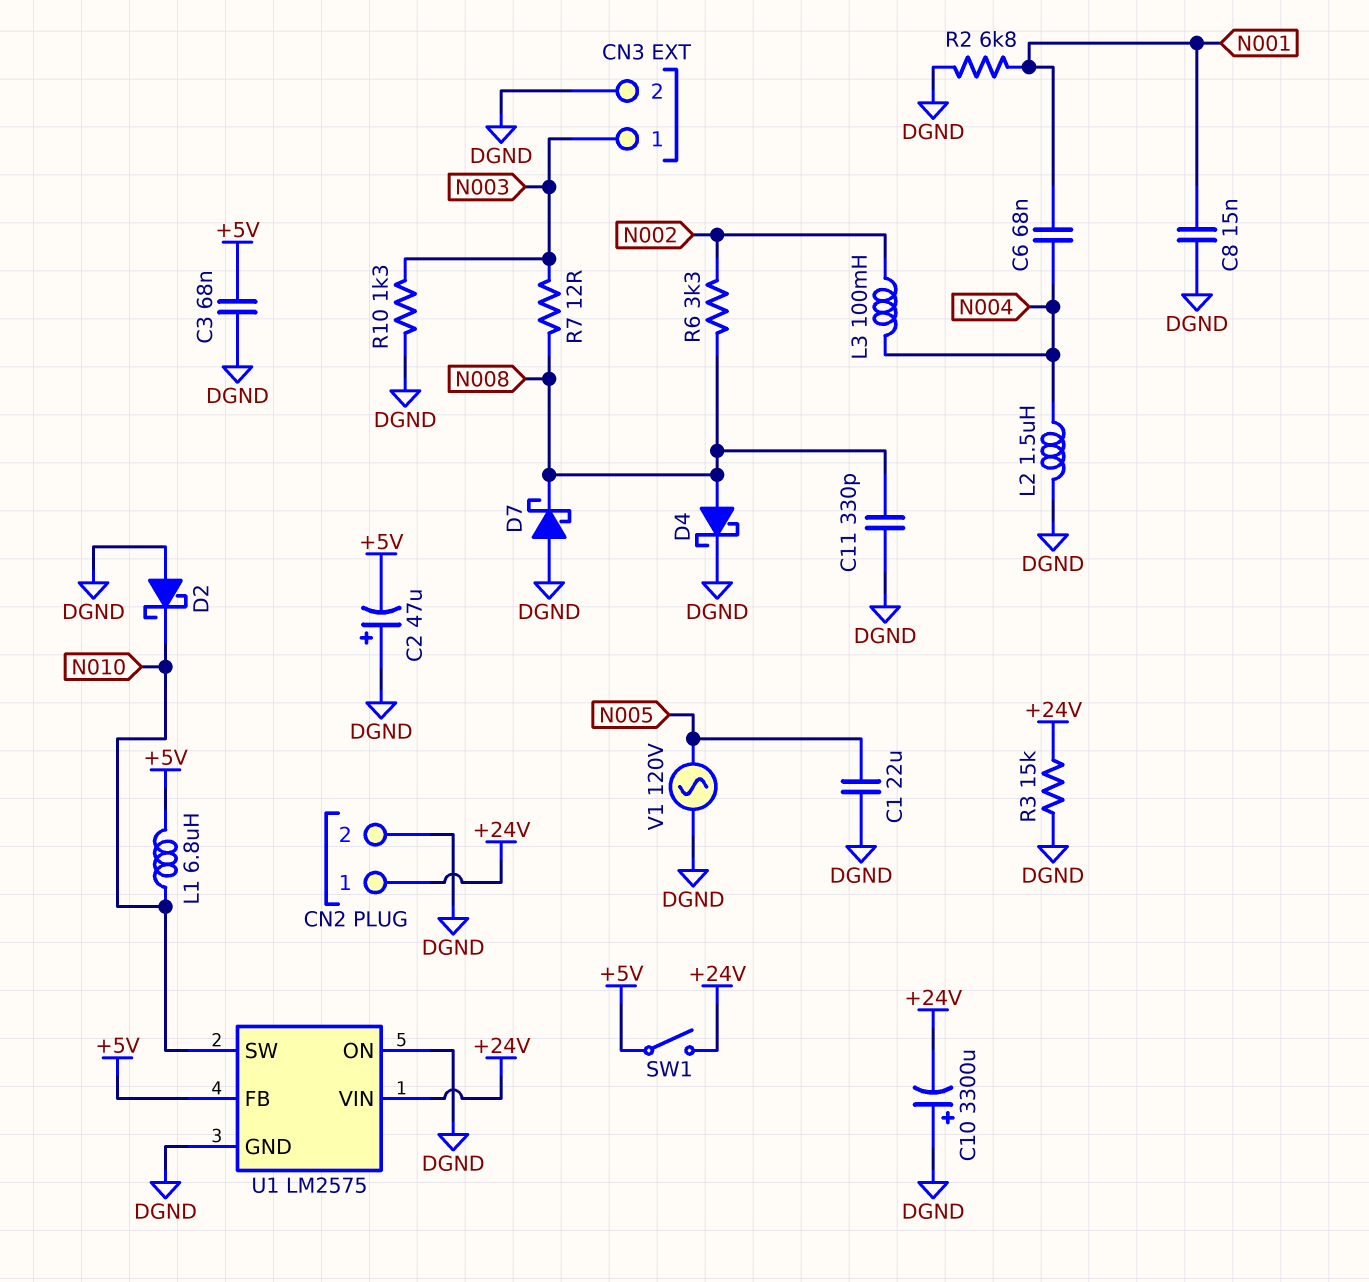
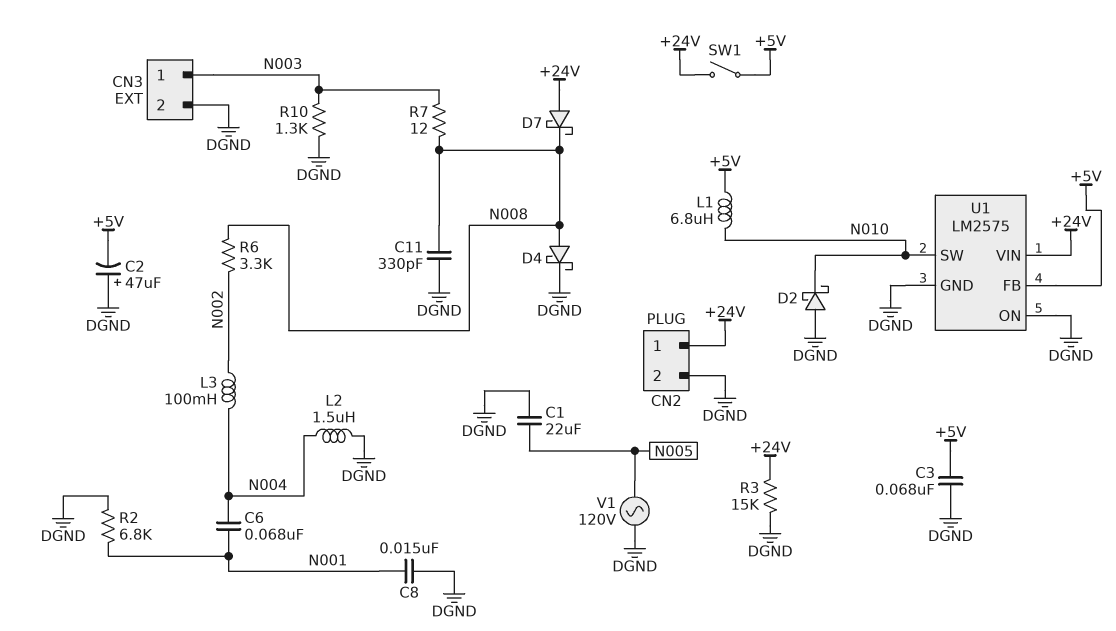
C10: 3300uF (plus DGND, minus +24V) -> none
D7: schottky (A DGND, K N008) -> schottky (A +24V, K N008)

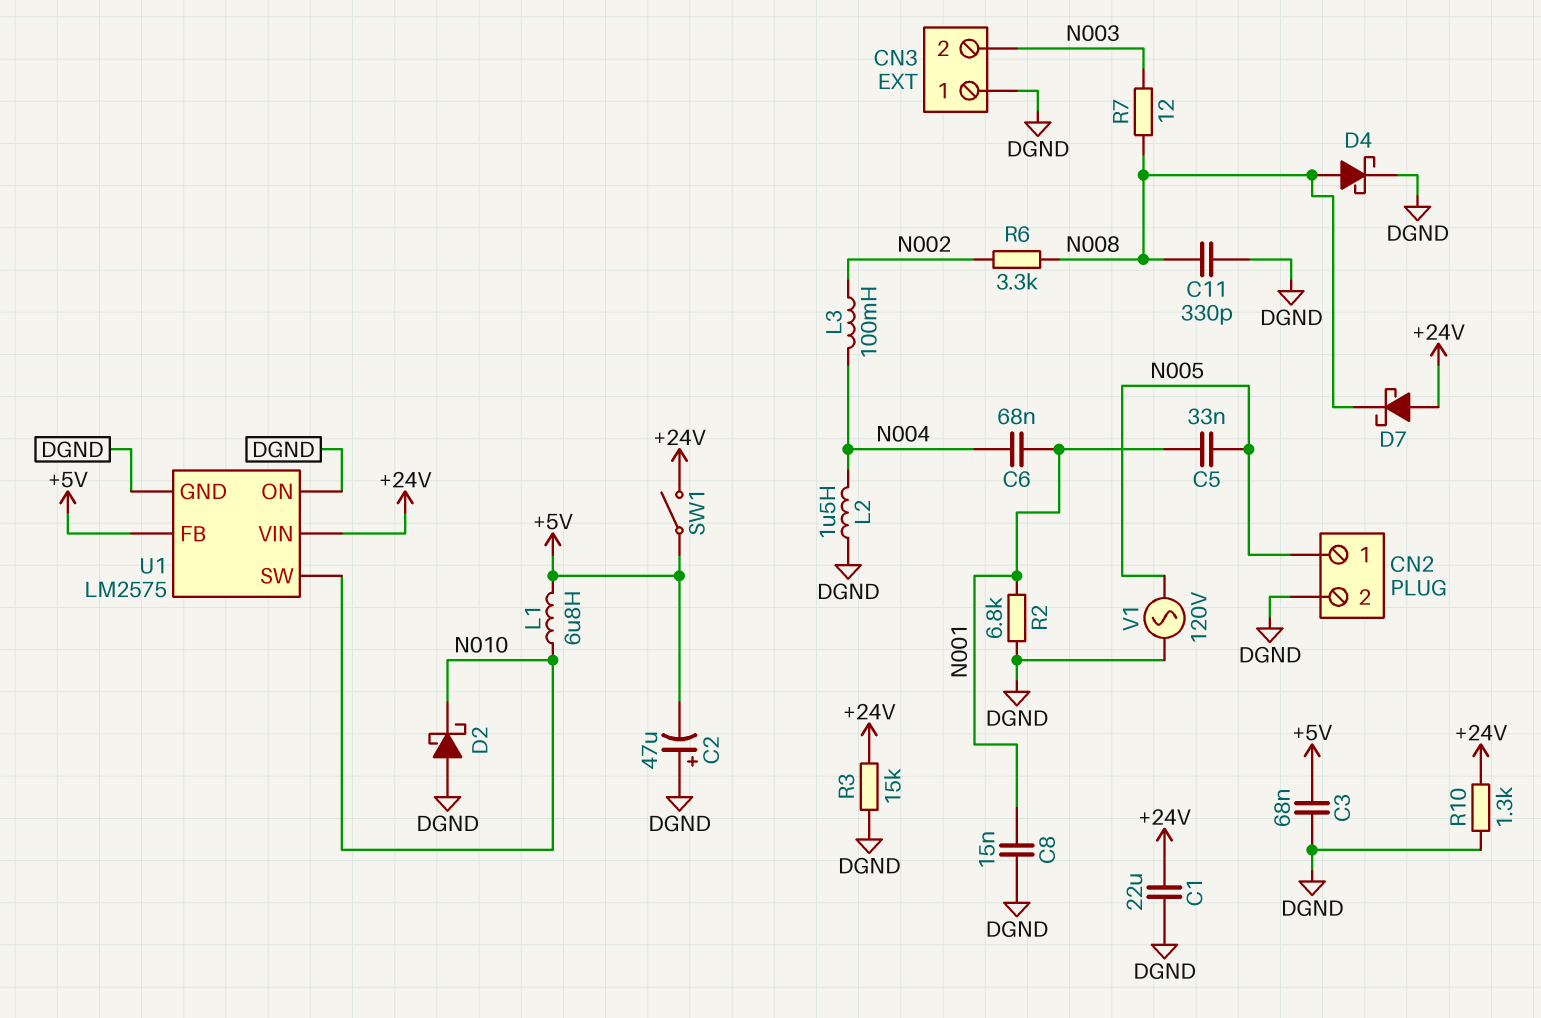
C1: 22uF (DGND, N005) -> 22uF (+24V, DGND)
C5: none -> 33nF (N001, N005)
CN2 pin 1: +24V -> N005
CN3 pin 1: N003 -> DGND
CN3 pin 2: DGND -> N003
R10: 1.3k (DGND, N003) -> 1.3k (+24V, DGND)

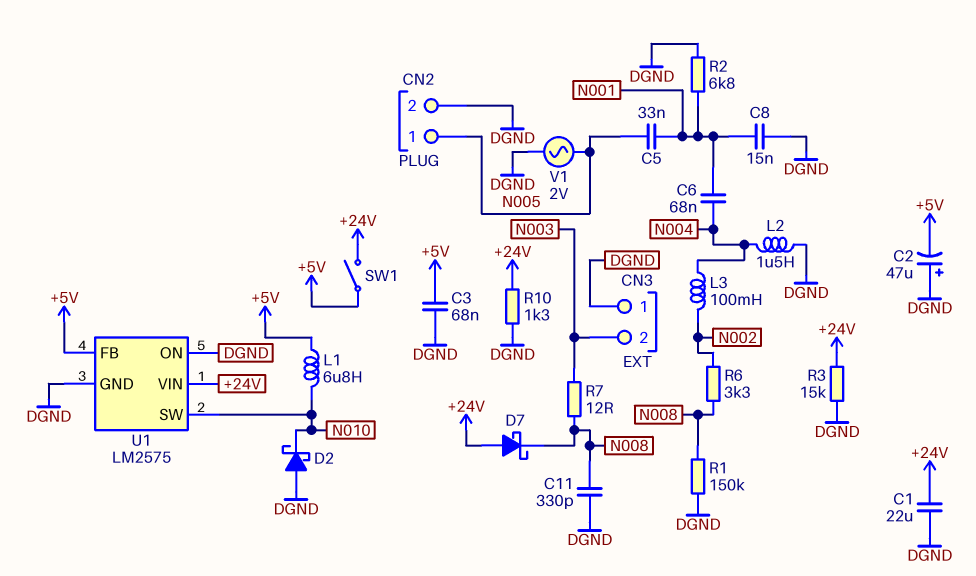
D4: schottky (A N008, K DGND) -> none
R1: none -> 150k (DGND, N008)
V1: AC 120V (DGND, N005) -> AC 2V (DGND, N005)

